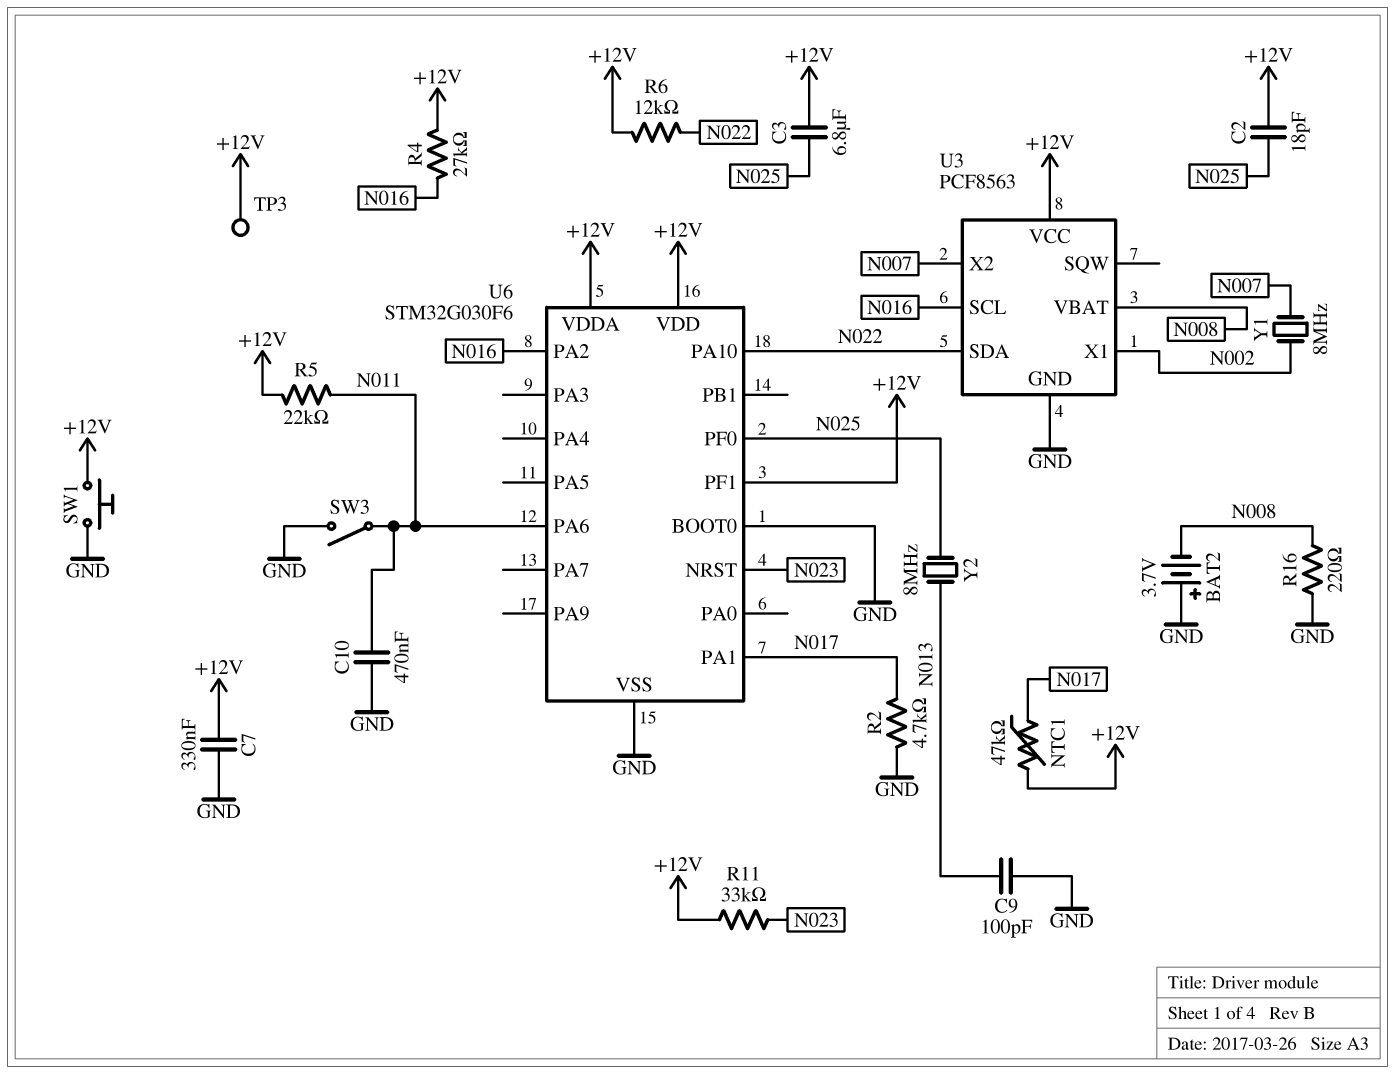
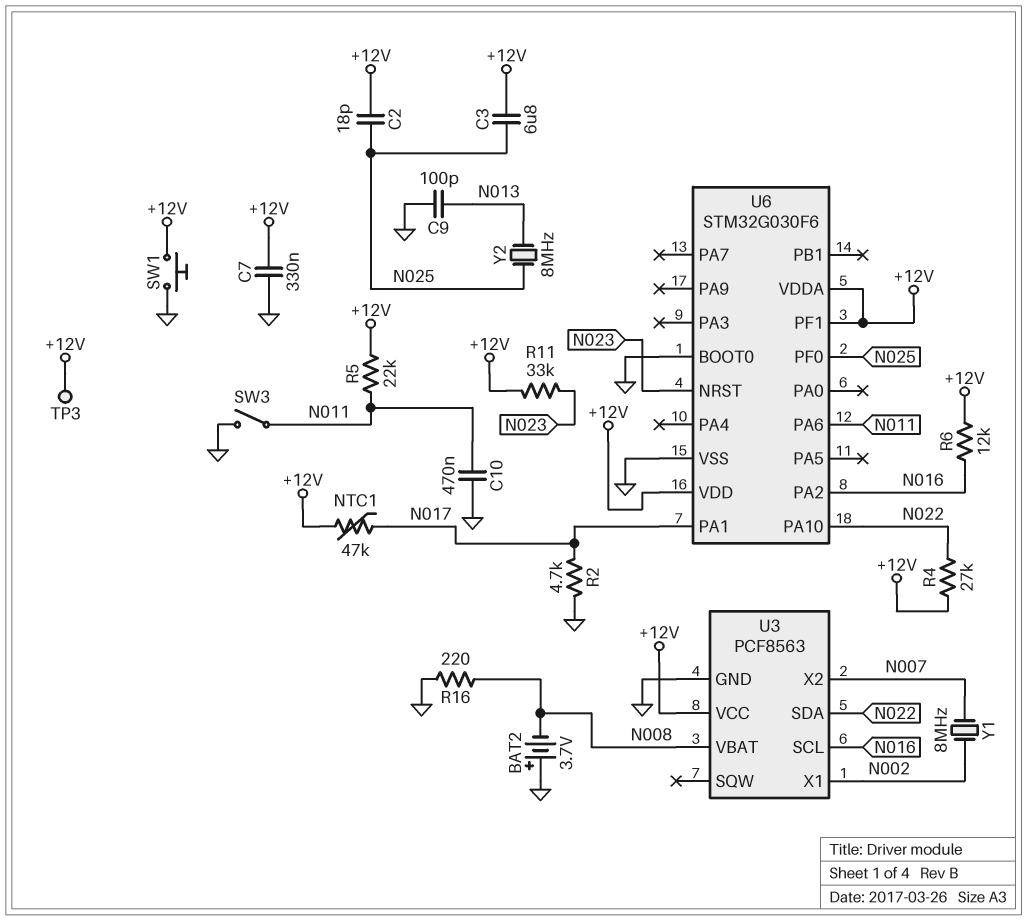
R4: 27k (+12V, N016) -> 27k (+12V, N022)
R6: 12k (+12V, N022) -> 12k (+12V, N016)

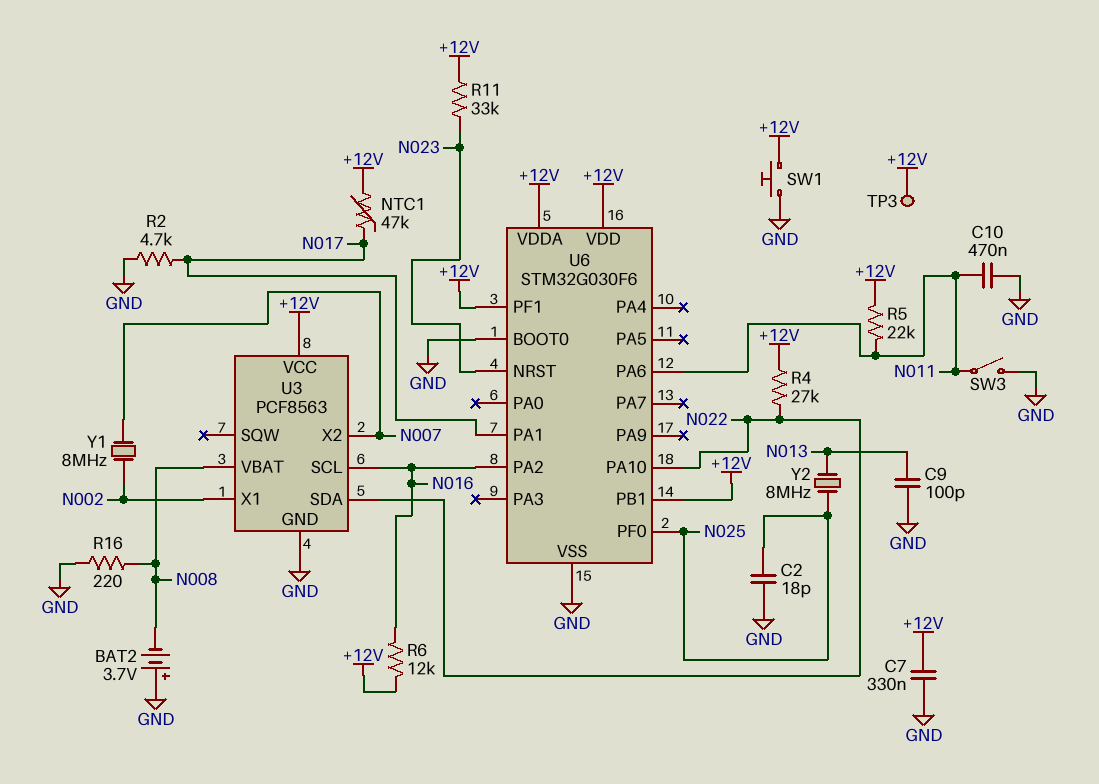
C2: 18pF (+12V, N025) -> 18pF (GND, N025)
C3: 6.8uF (+12V, N025) -> none
U6 pin PB1: none -> +12V

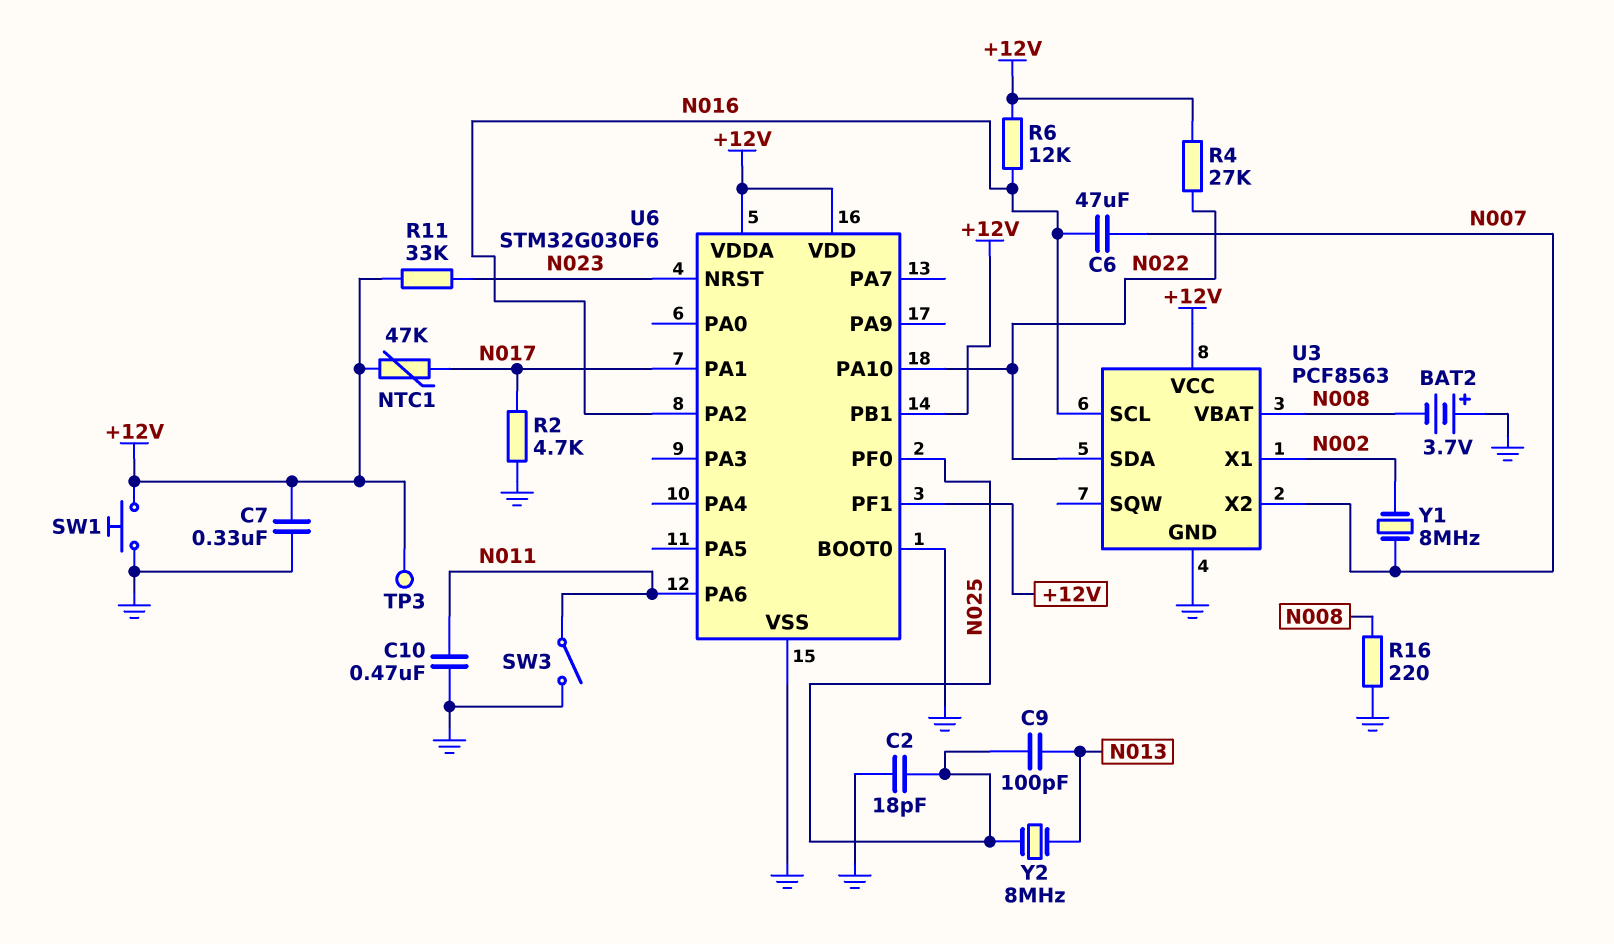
C6: none -> 47uF (N007, N016)
C9: 100pF (GND, N013) -> 100pF (N013, N025)
R5: 22k (+12V, N011) -> none

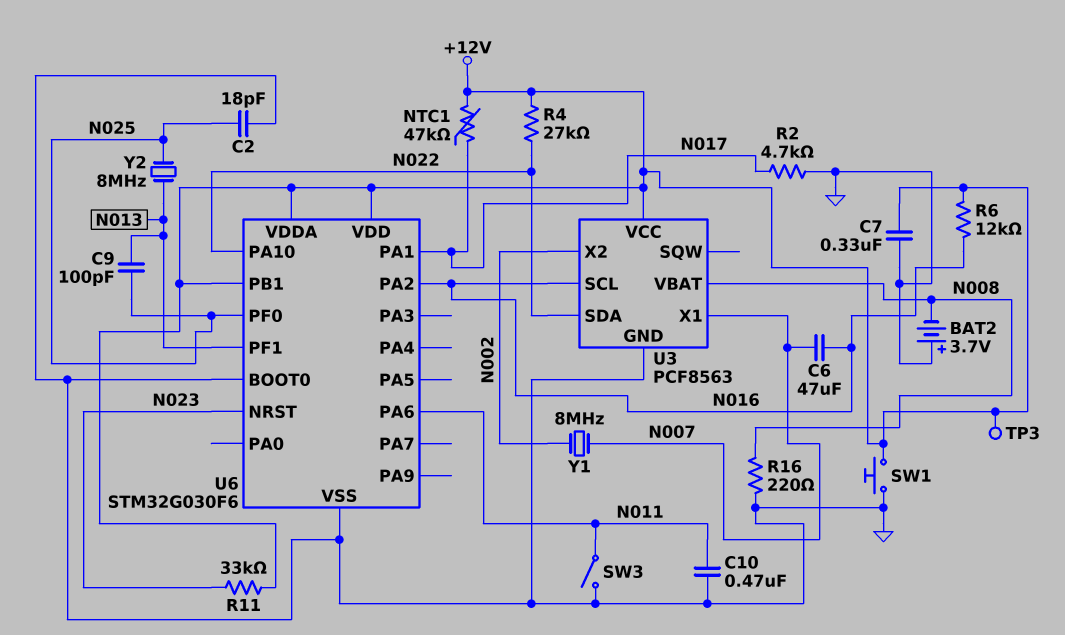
U3 pin X1: N002 -> N007
U3 pin X2: N007 -> N002
U6 pin PF1: +12V -> N013

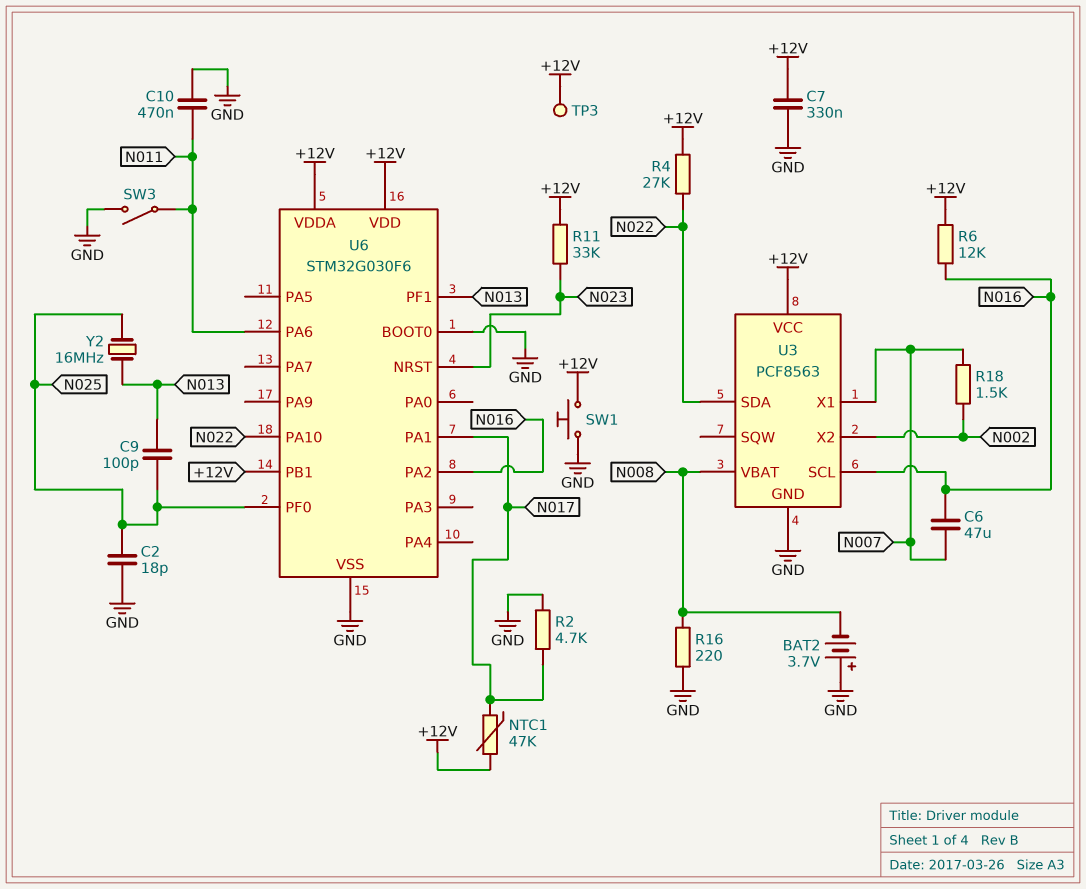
R18: none -> 1.5k (N002, N007)
Y1: 8MHz (N002, N007) -> none
Y2: 8MHz (N013, N025) -> 16MHz (N013, N025)

